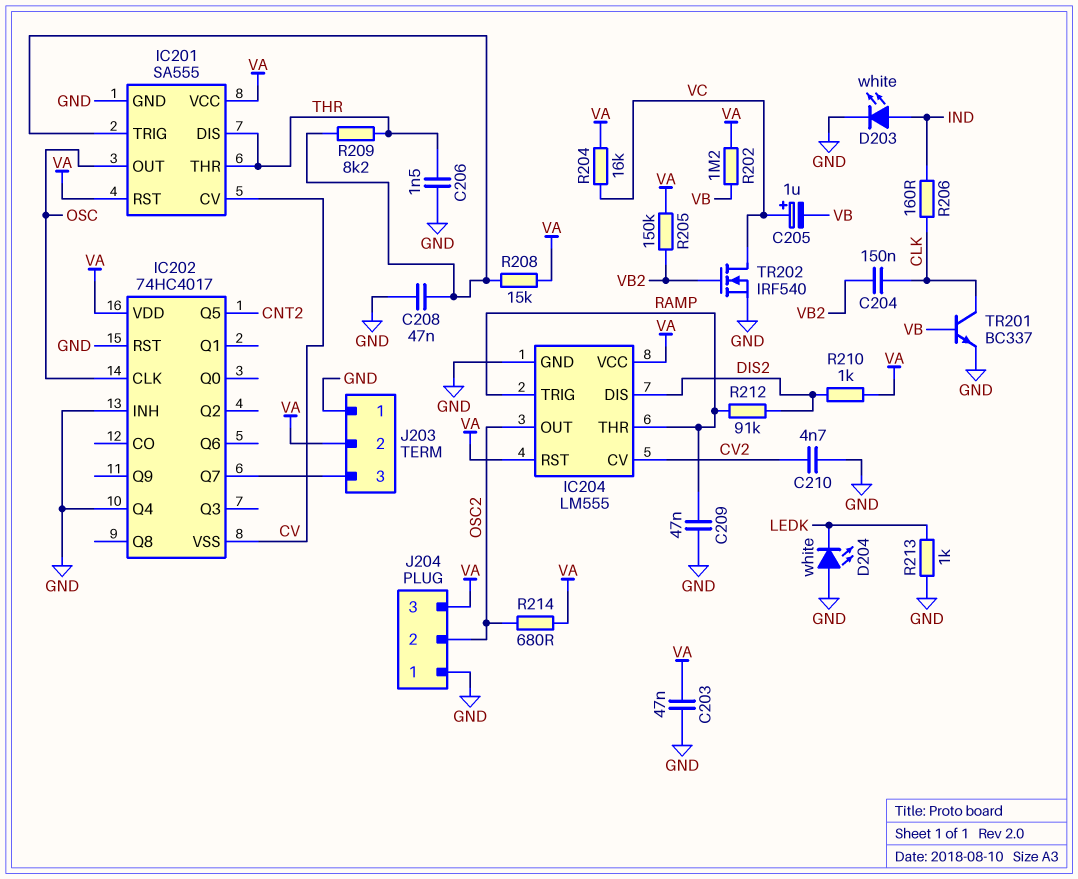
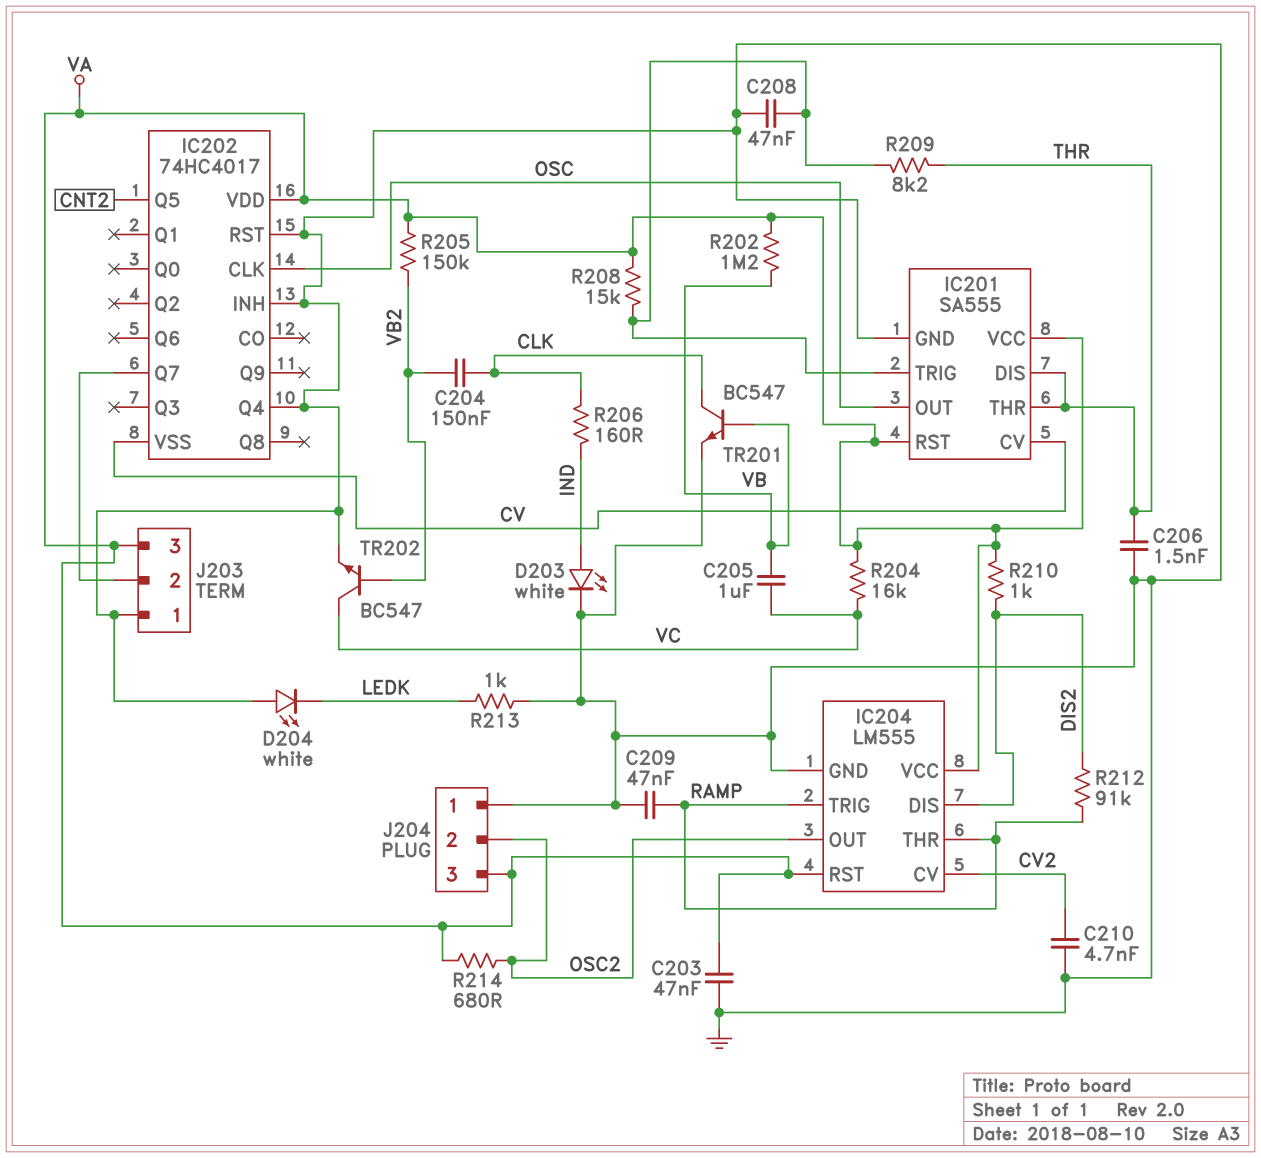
C205: 1uF (plus VC, minus VB) -> 1uF (VB, VC)
J203 pin 2: VA -> IC202/Q7
J203 pin 3: IC202/Q7 -> VA
TR201: NPN BC337 (B VB, C CLK, E GND) -> NPN BC547 (B VB, C CLK, E GND)
TR202: NMOS IRF540 (G VB2, D VC, S GND) -> NPN BC547 (B VB2, C VC, E GND)

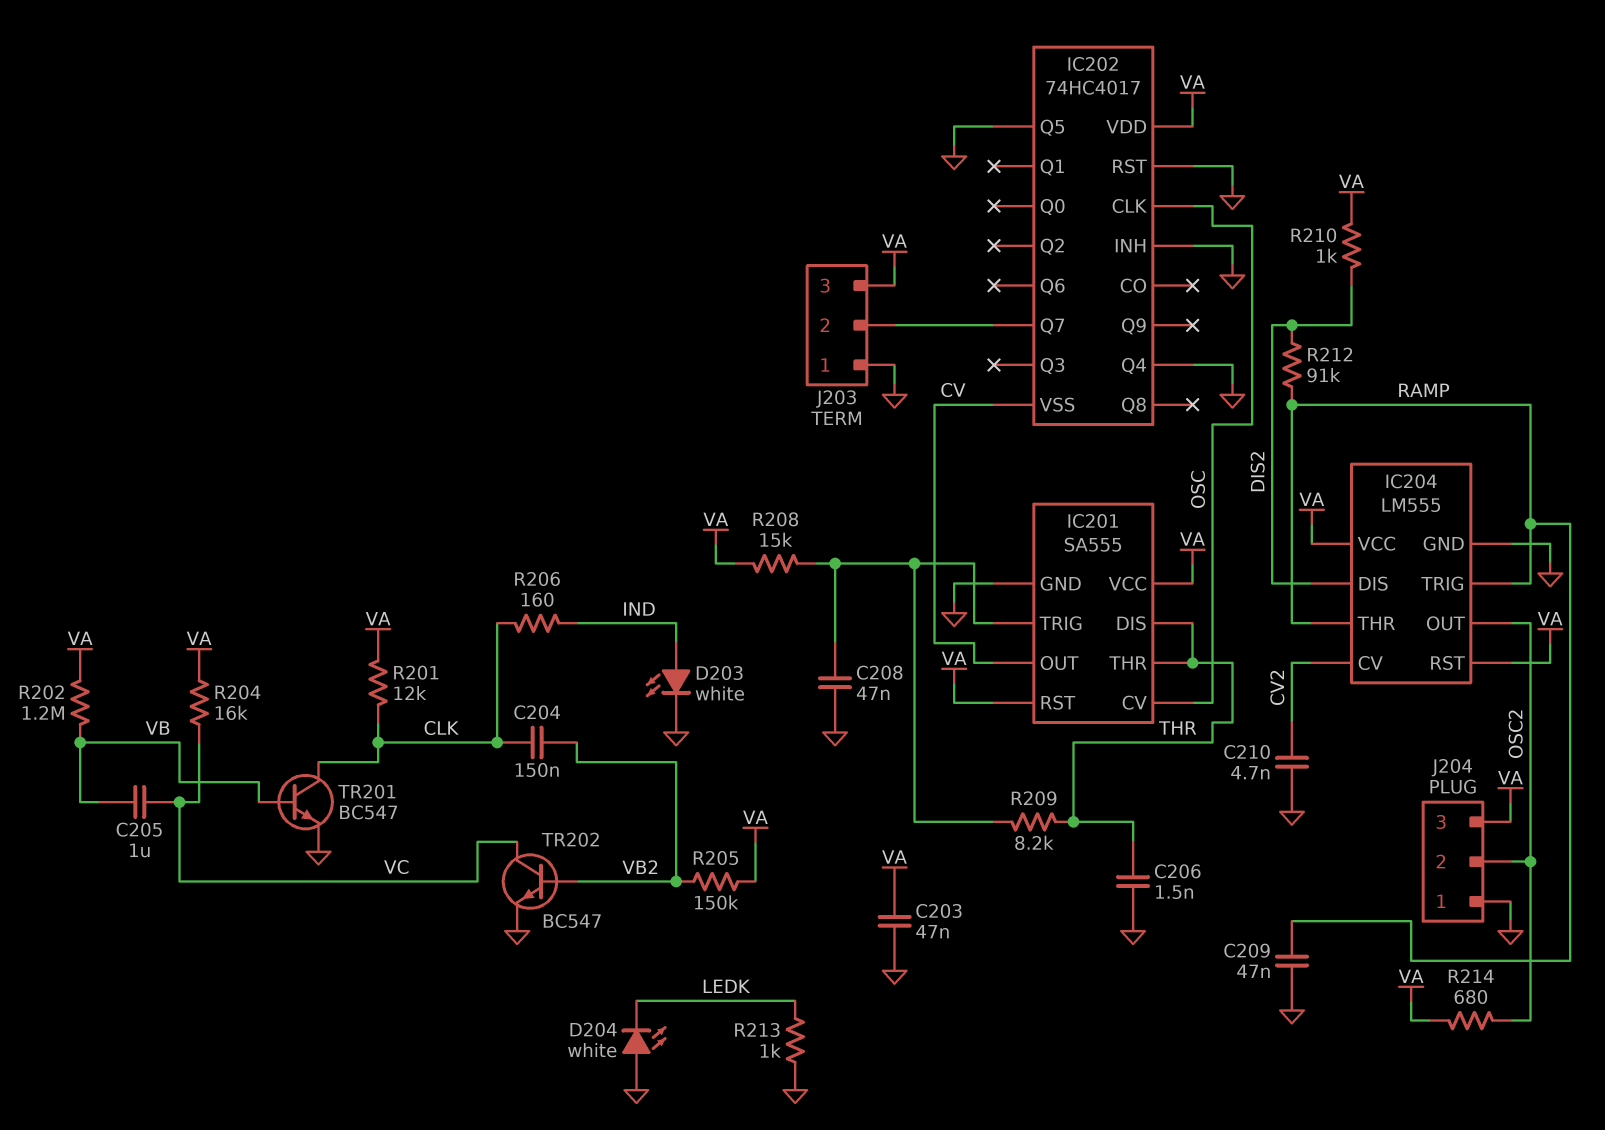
IC201 pin CV: CV -> OSC
IC201 pin OUT: OSC -> CV
IC202 pin Q5: CNT2 -> GND
R201: none -> 12k (CLK, VA)

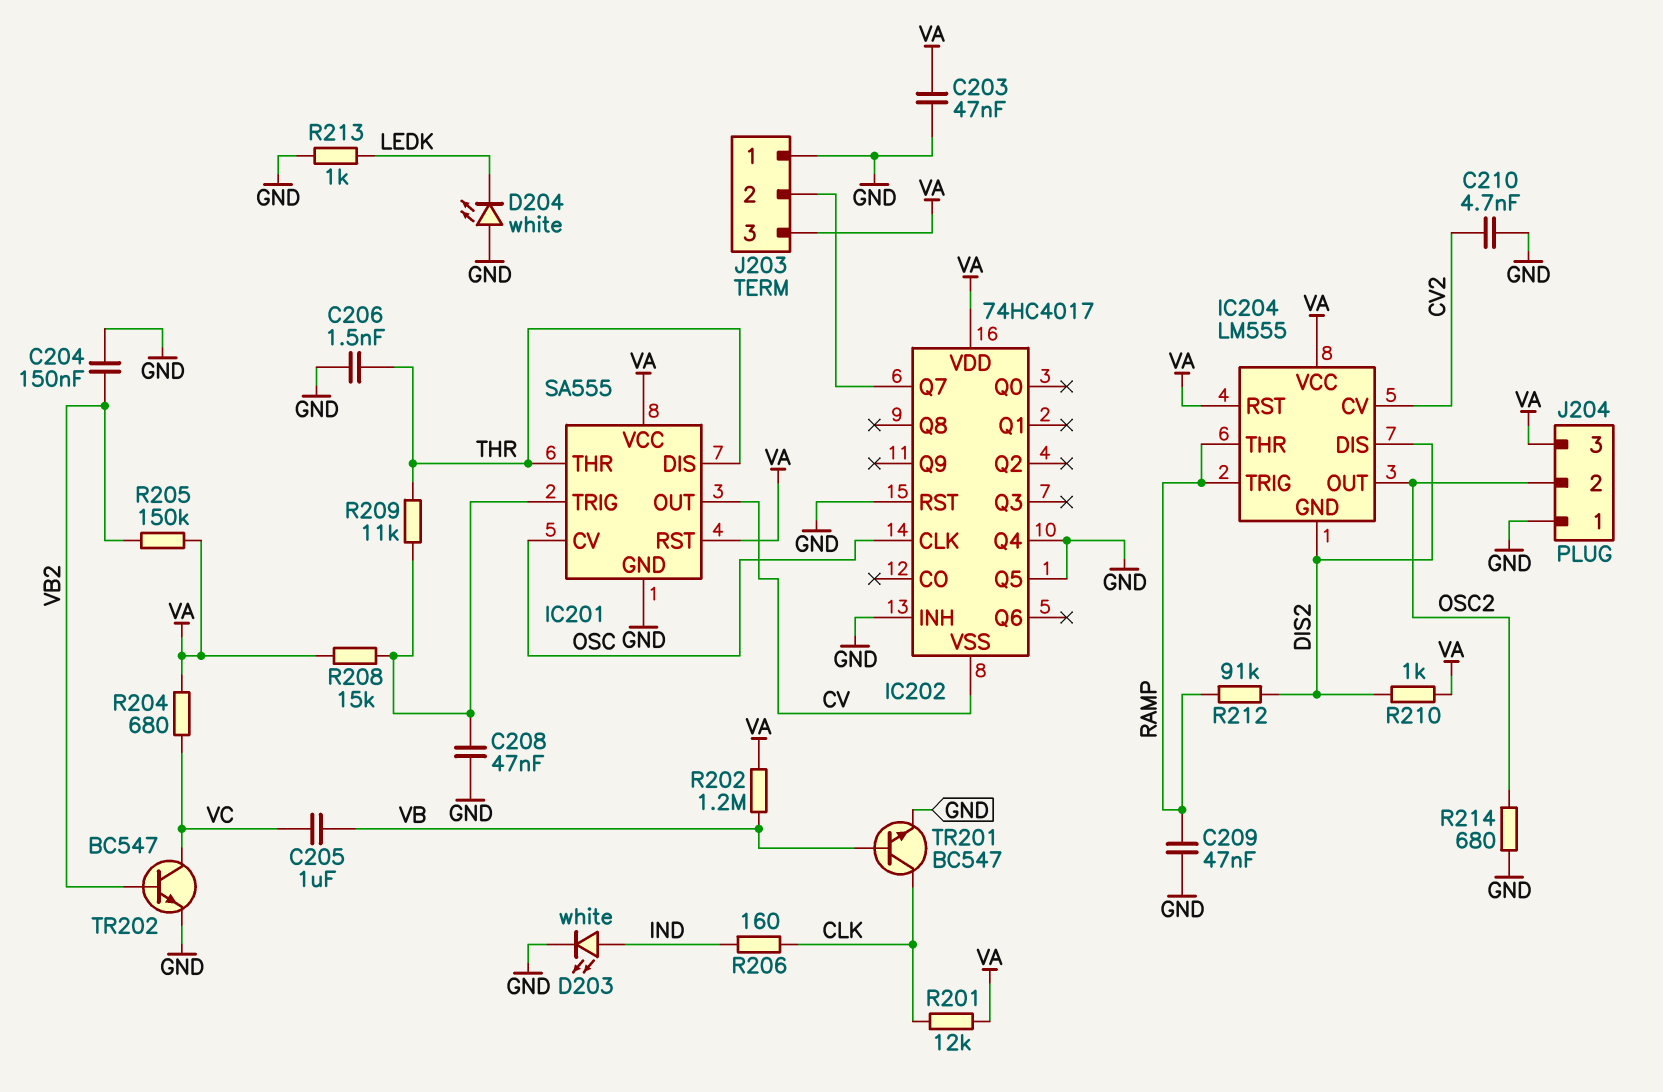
C204: 150nF (CLK, VB2) -> 150nF (GND, VB2)
IC204 pin GND: GND -> DIS2
R204: 16k (VA, VC) -> 680 (VA, VC)
R209: 8.2k (IC201/TRIG, THR) -> 11k (IC201/TRIG, THR)
R214: 680 (OSC2, VA) -> 680 (GND, OSC2)

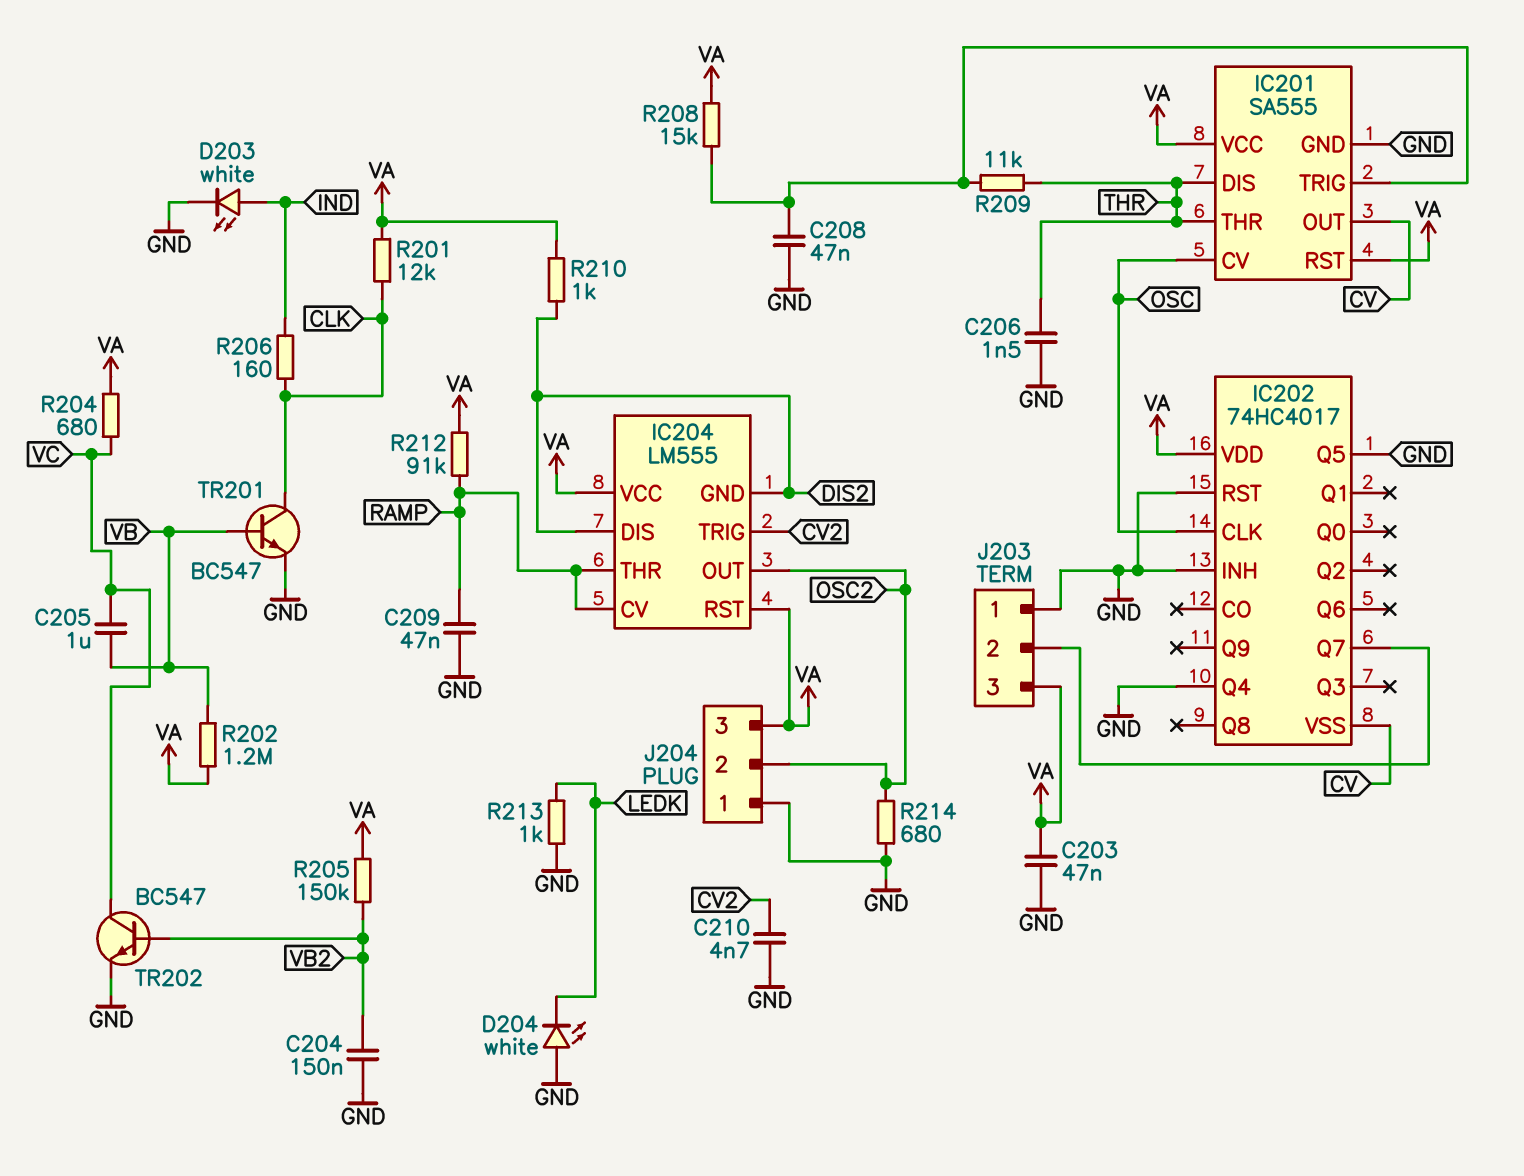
IC204 pin CV: CV2 -> RAMP
IC204 pin TRIG: RAMP -> CV2
R212: 91k (DIS2, RAMP) -> 91k (RAMP, VA)

